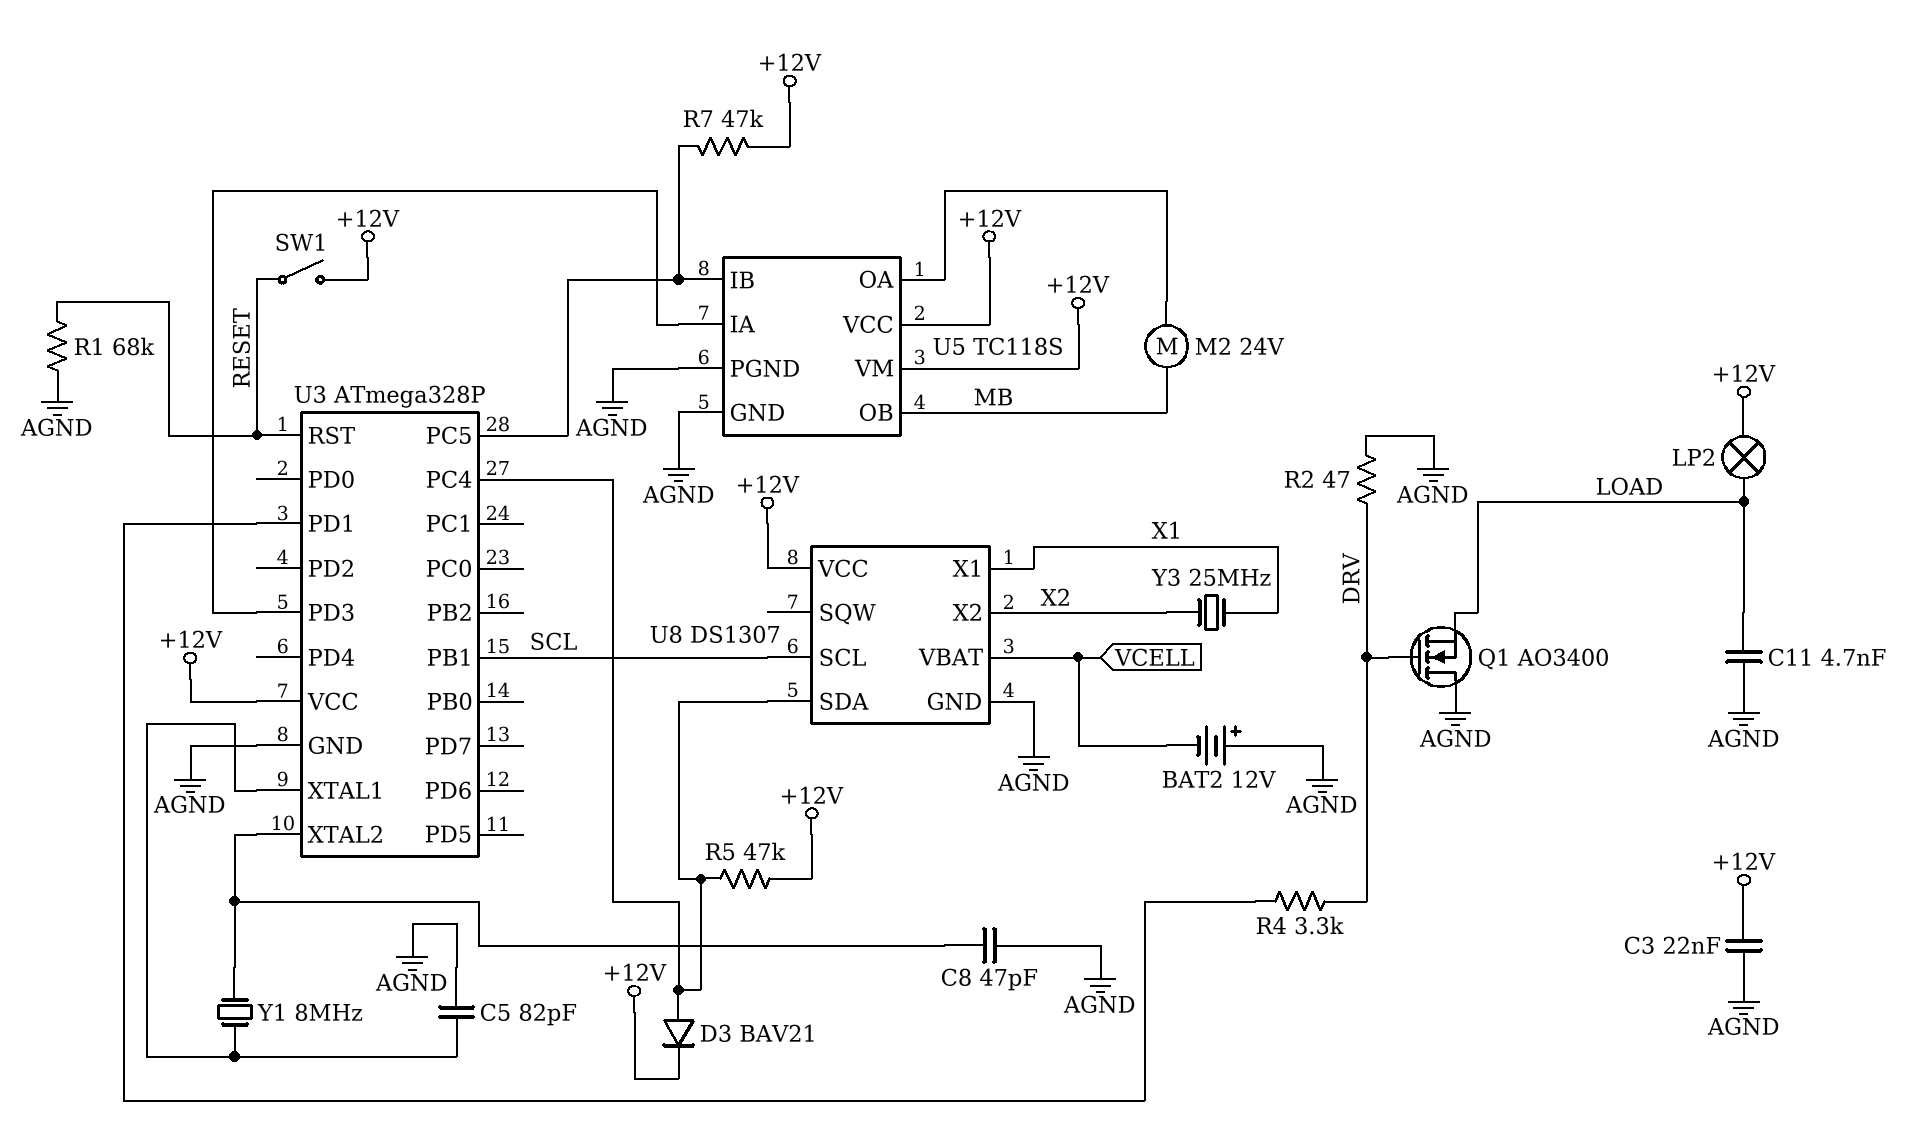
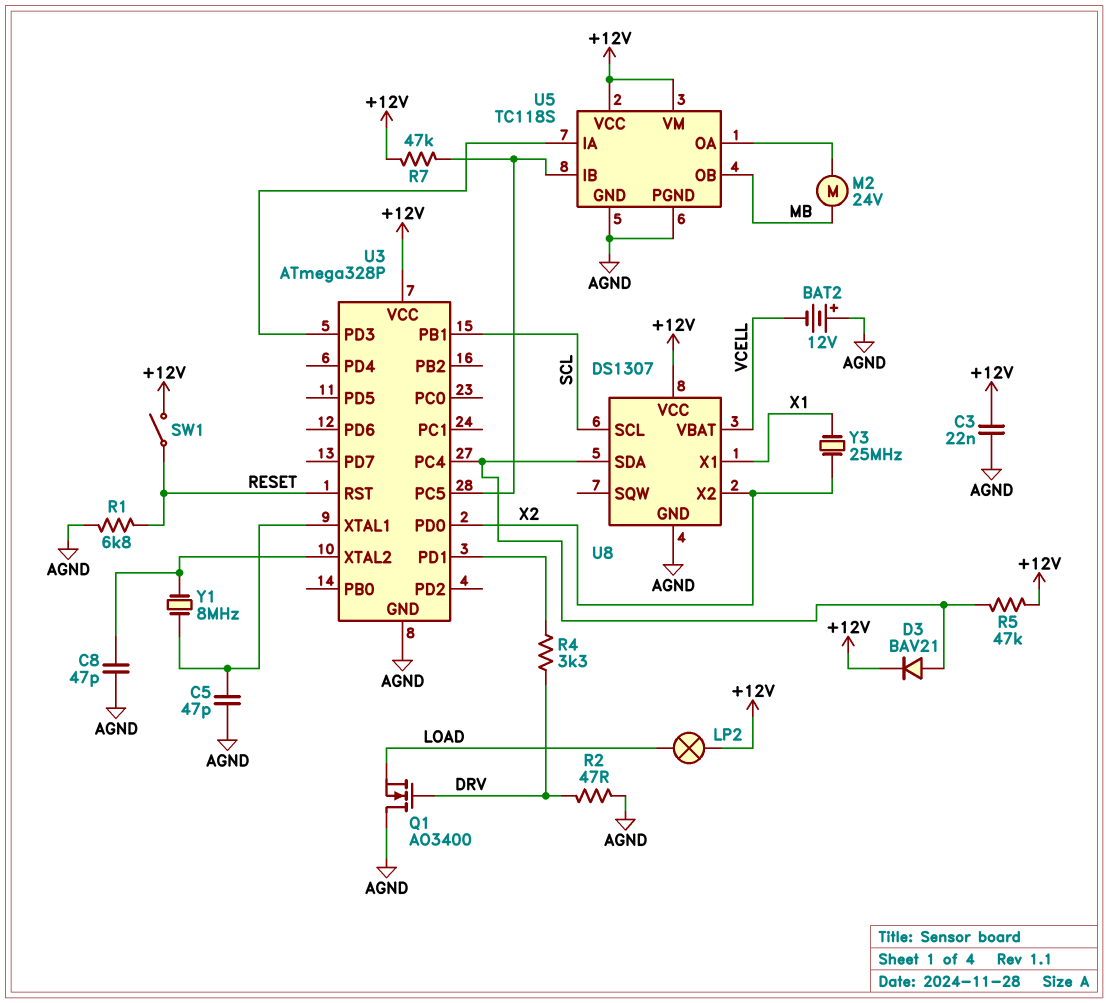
C5: 82pF (AGND, U3/XTAL1) -> 47pF (AGND, U3/XTAL1)
C11: 4.7nF (AGND, LOAD) -> none
R1: 68k (AGND, RESET) -> 6.8k (AGND, RESET)
U3 pin PD0: none -> X2

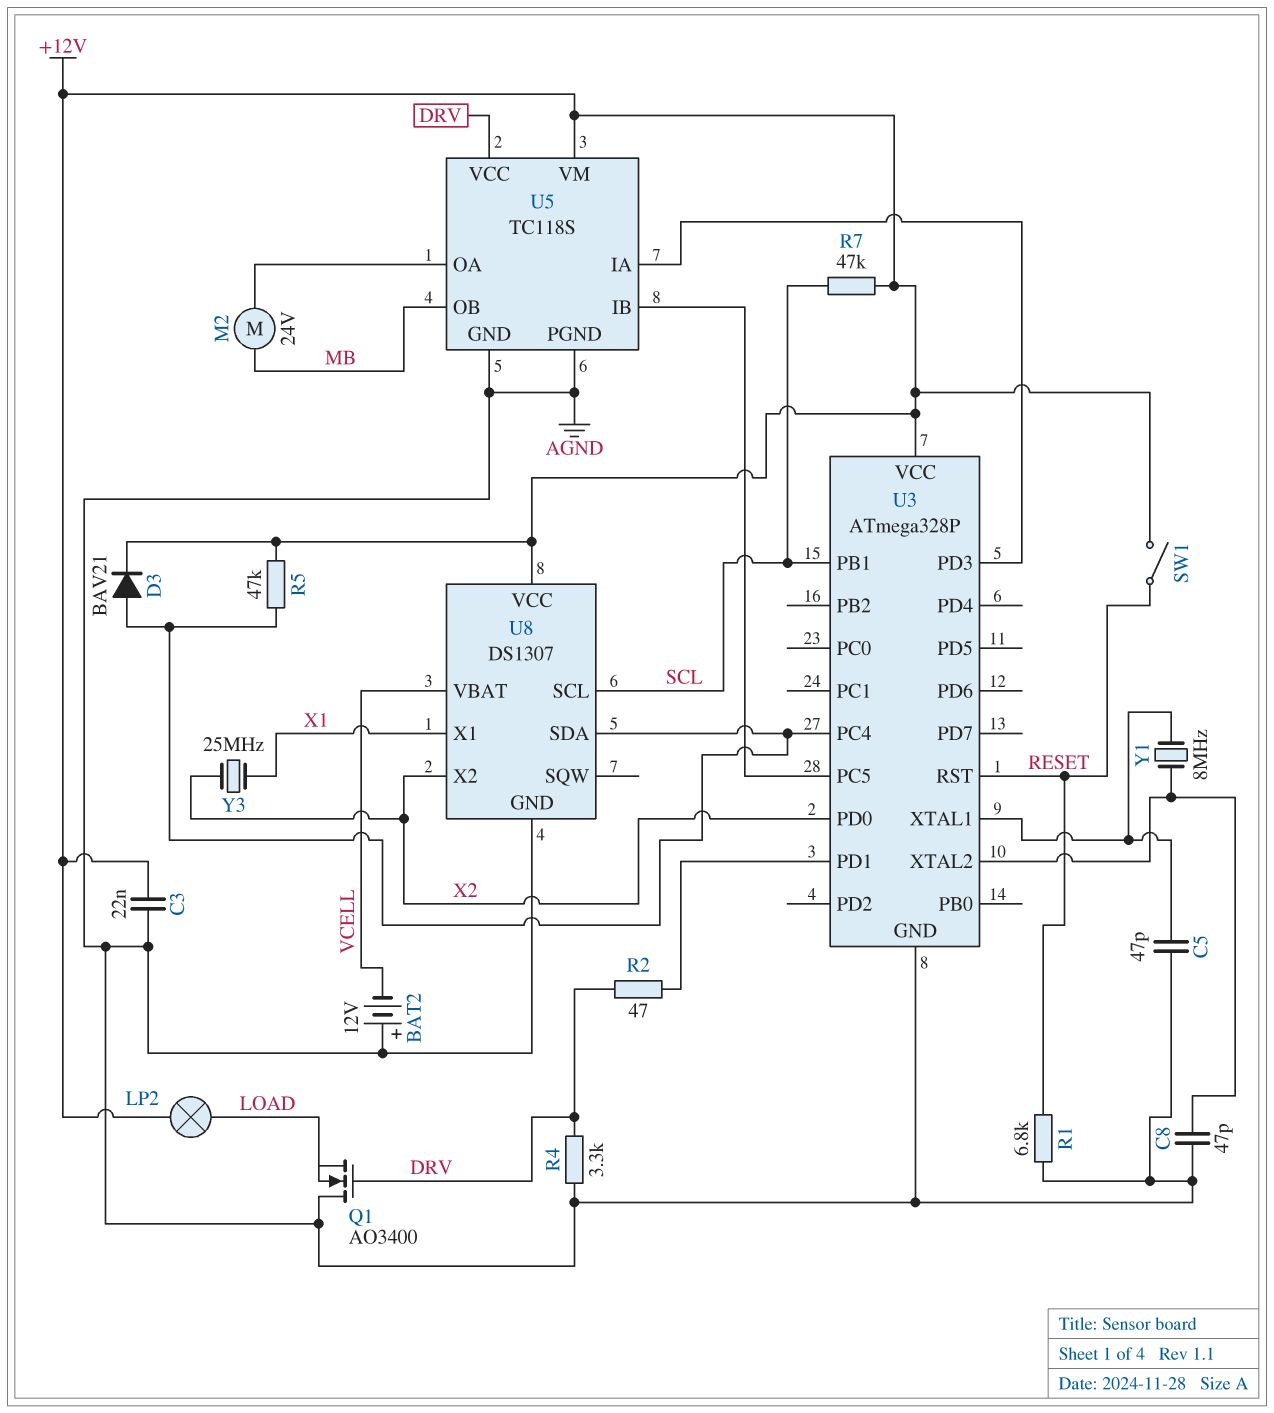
R2: 47 (AGND, DRV) -> 47 (DRV, U3/PD1)
R4: 3.3k (DRV, U3/PD1) -> 3.3k (AGND, DRV)
R7: 47k (+12V, U3/PC5) -> 47k (+12V, SCL)
U5 pin VCC: +12V -> DRV

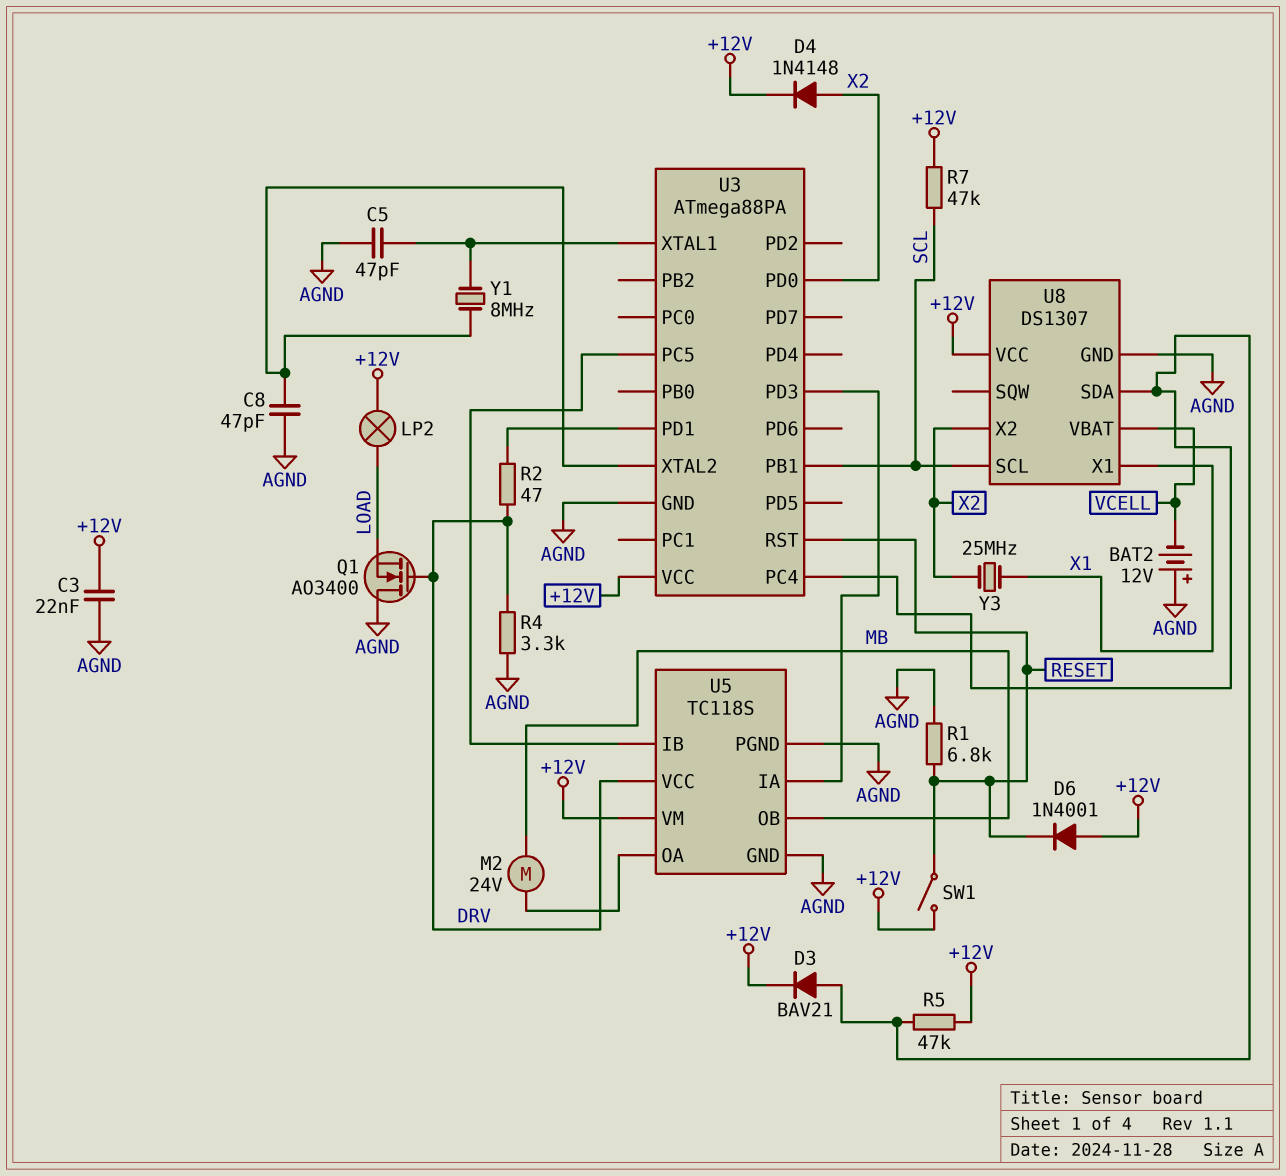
D4: none -> diode 1N4148 (A X2, K +12V)
D6: none -> diode 1N4001 (A +12V, K RESET)
U3: ATmega328P -> ATmega88PA

